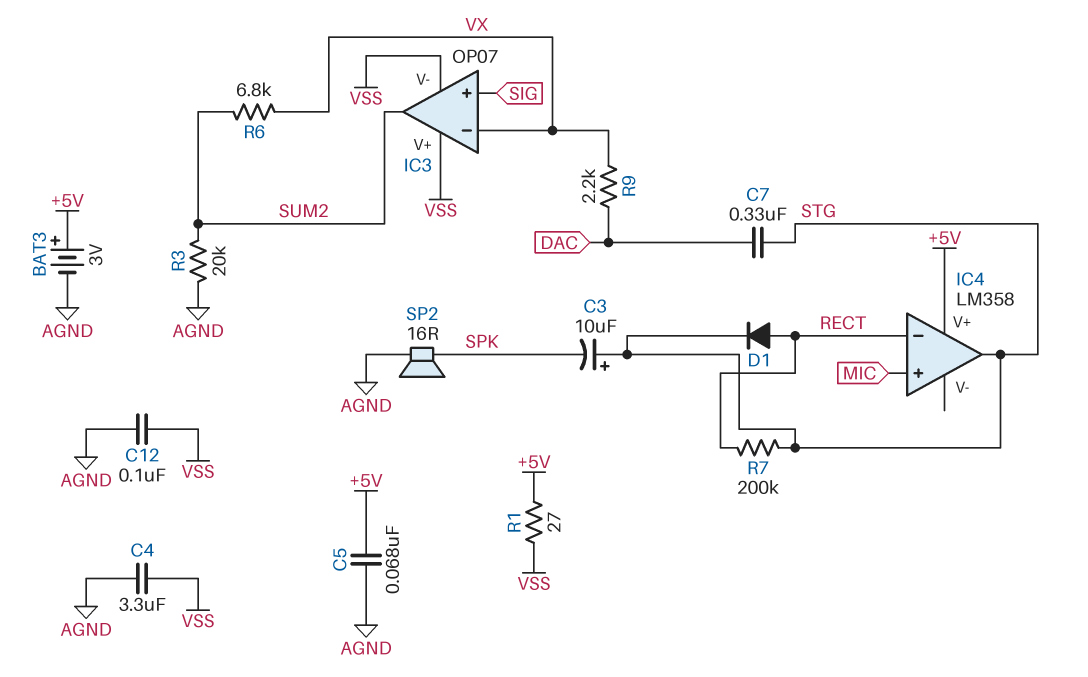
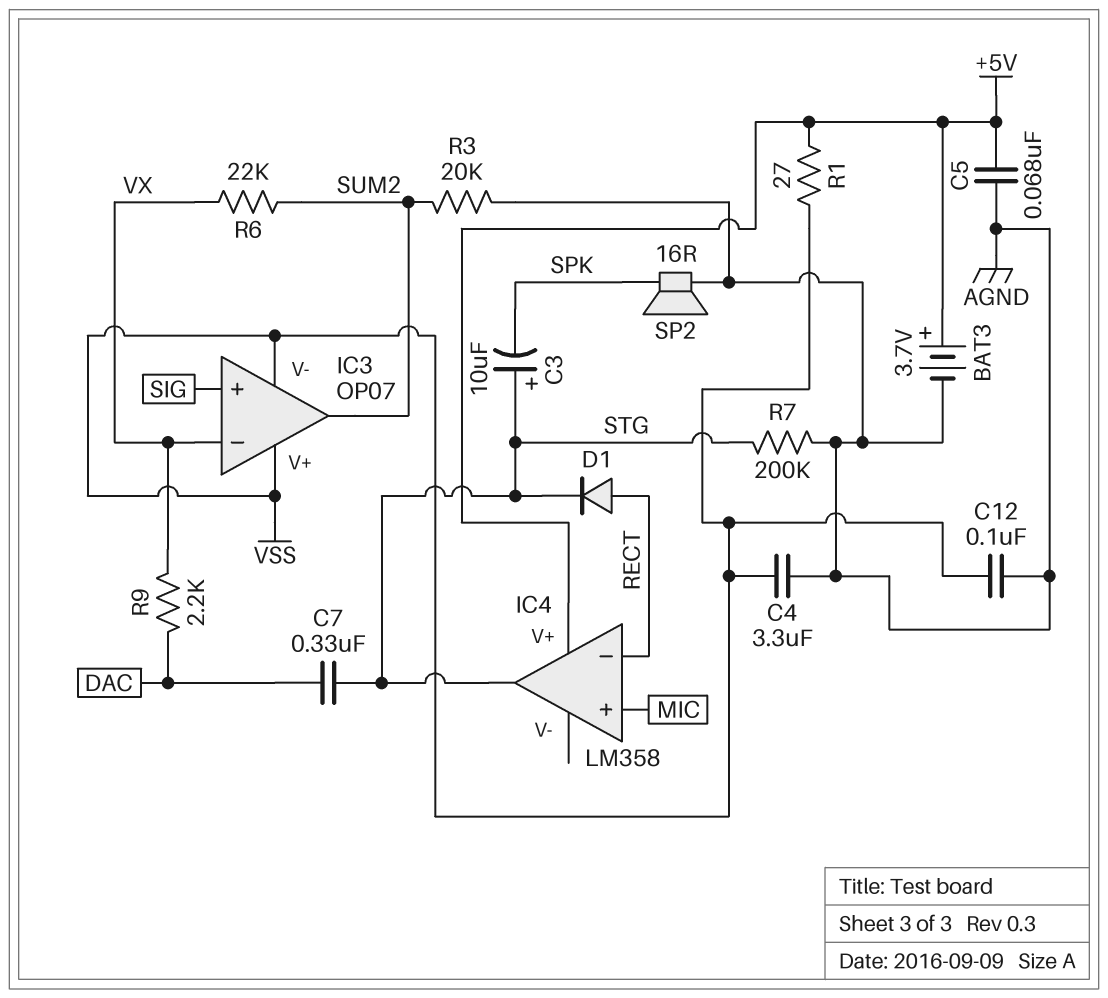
BAT3: 3V (plus +5V, minus AGND) -> 3.7V (plus +5V, minus AGND)
R6: 6.8k (SUM2, VX) -> 22k (SUM2, VX)
R7: 200k (RECT, STG) -> 200k (AGND, STG)

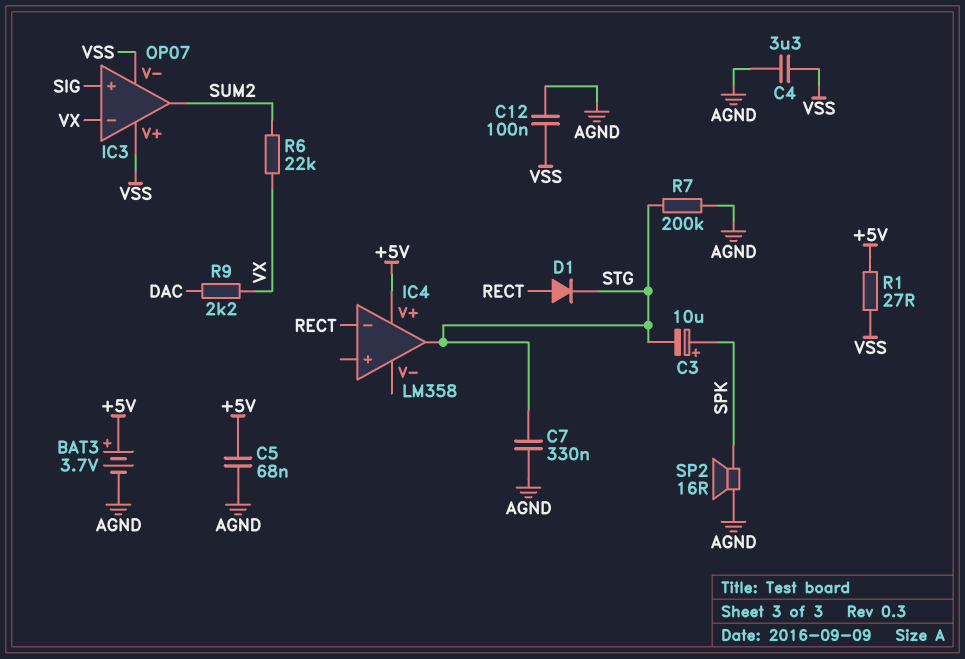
C3: 10uF (plus STG, minus SPK) -> 10uF (plus SPK, minus STG)
C7: 330nF (DAC, STG) -> 330nF (AGND, STG)
IC4 pin in+: MIC -> none
R3: 20k (AGND, SUM2) -> none

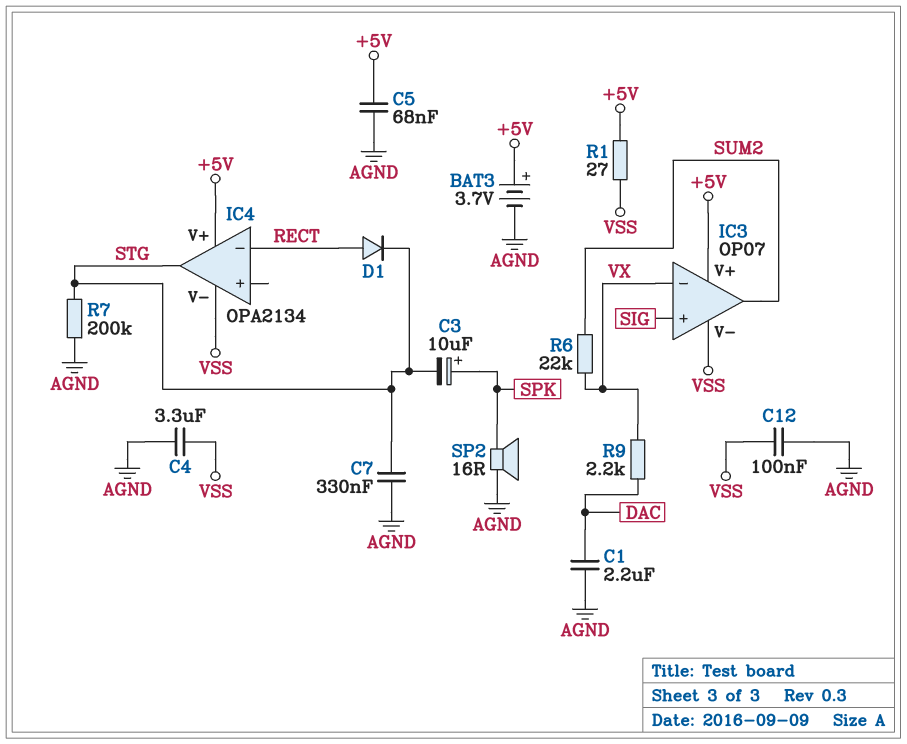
C1: none -> 2.2uF (AGND, DAC)
IC3 pin V+: VSS -> +5V
IC4: LM358 -> OPA2134
IC4 pin V-: none -> VSS

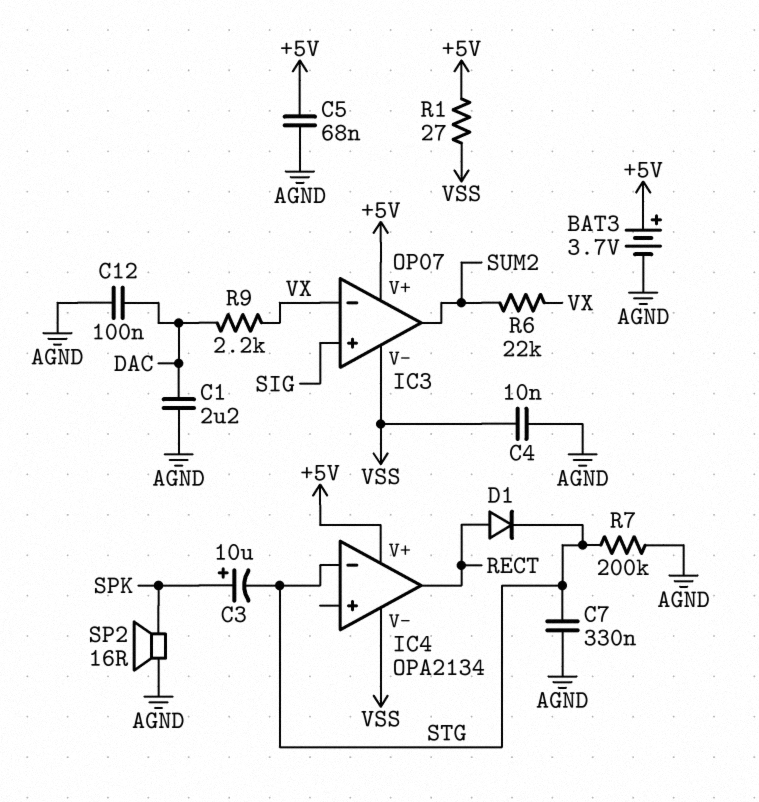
C4: 3.3uF (AGND, VSS) -> 10nF (AGND, VSS)
C12: 100nF (AGND, VSS) -> 100nF (AGND, DAC)
IC4 pin in-: RECT -> STG
IC4 pin out: STG -> RECT

